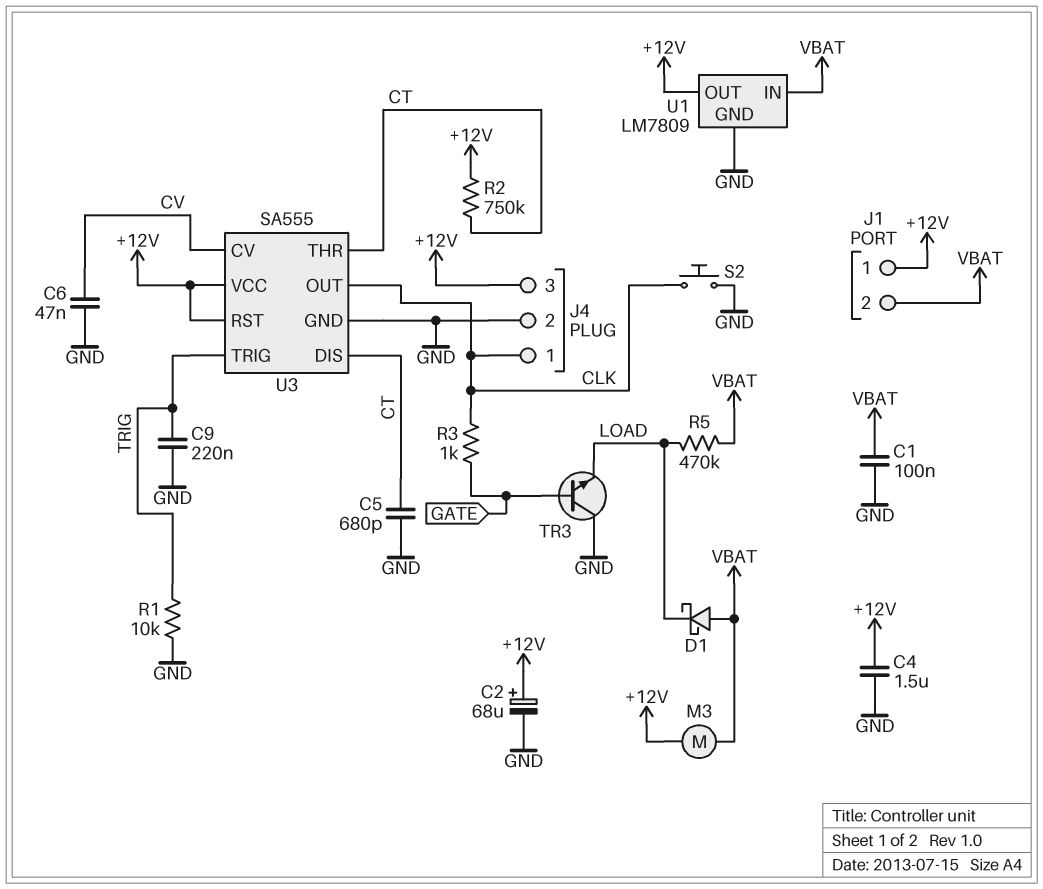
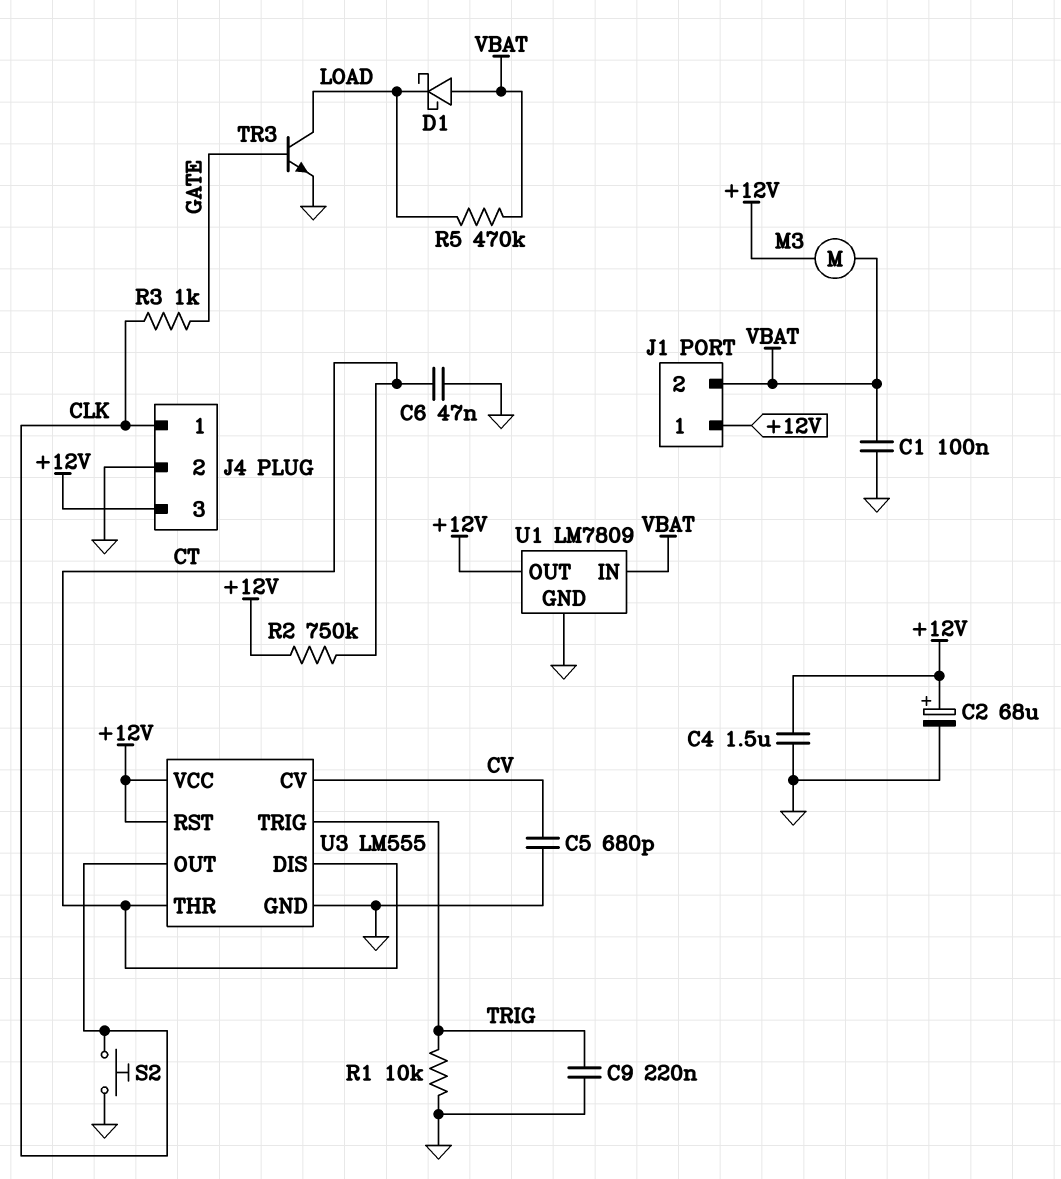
C5: 680pF (CT, GND) -> 680pF (CV, GND)
C6: 47nF (CV, GND) -> 47nF (CT, GND)
TR3: NPN (B GATE, C GND, E LOAD) -> NPN (B GATE, C LOAD, E GND)
U3: SA555 -> LM555

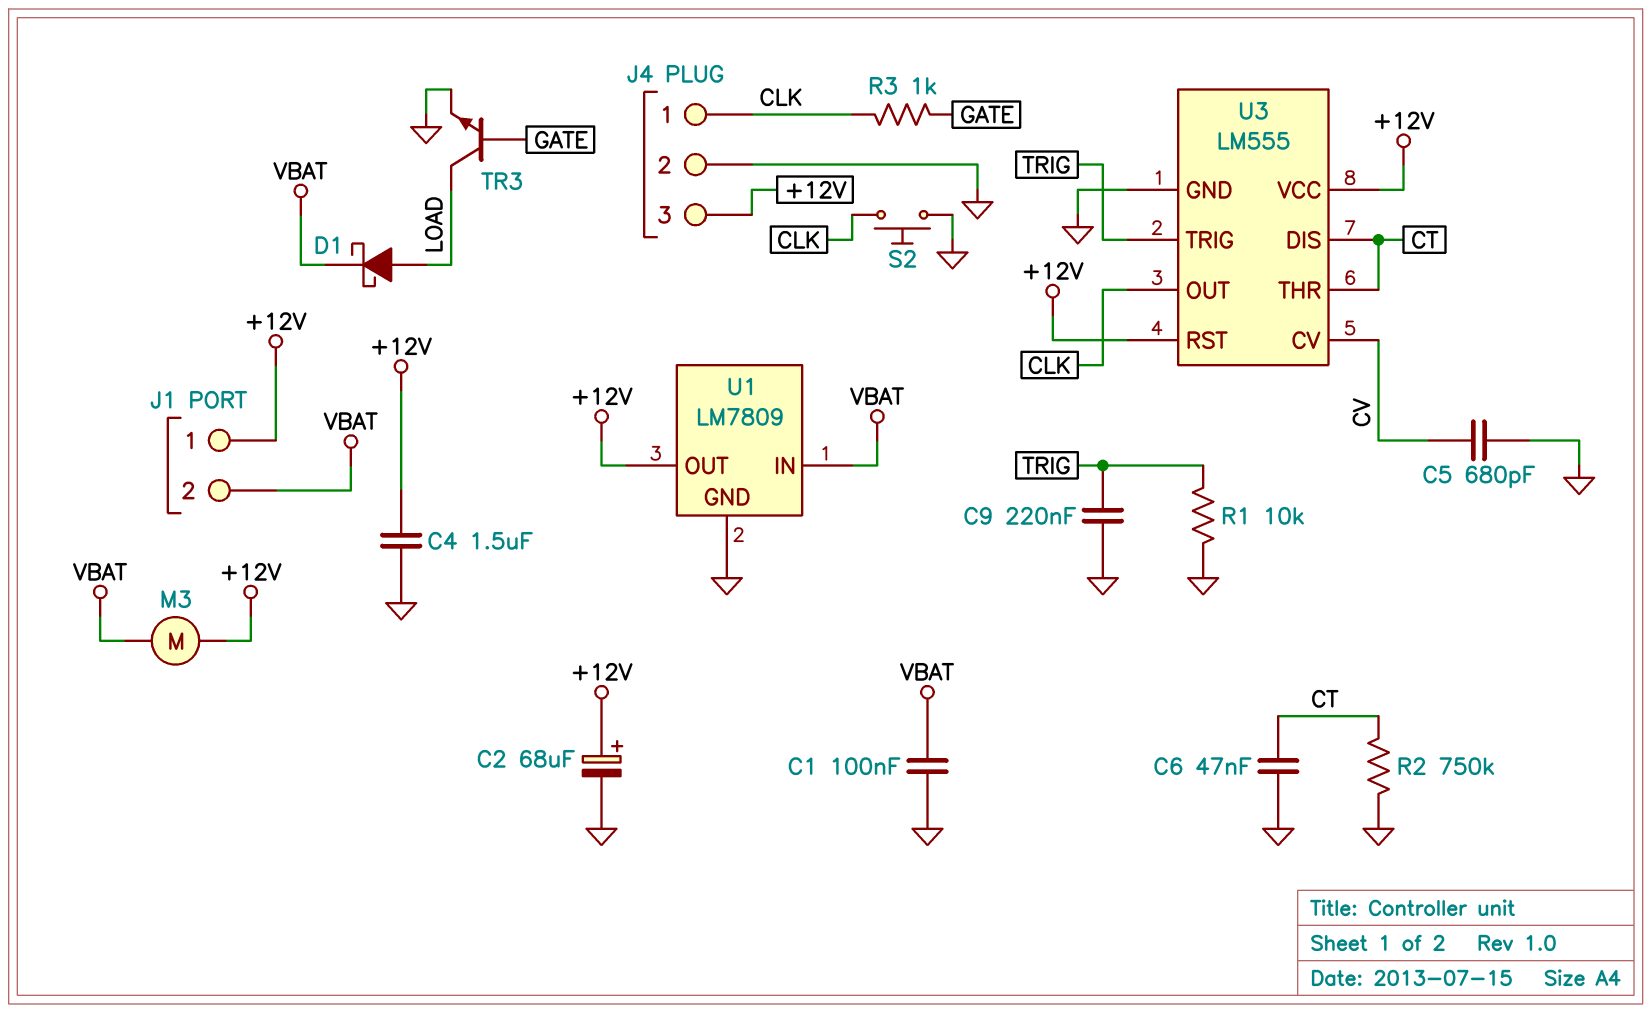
D1: schottky (A VBAT, K LOAD) -> schottky (A LOAD, K VBAT)
R2: 750k (+12V, CT) -> 750k (CT, GND)
R5: 470k (LOAD, VBAT) -> none

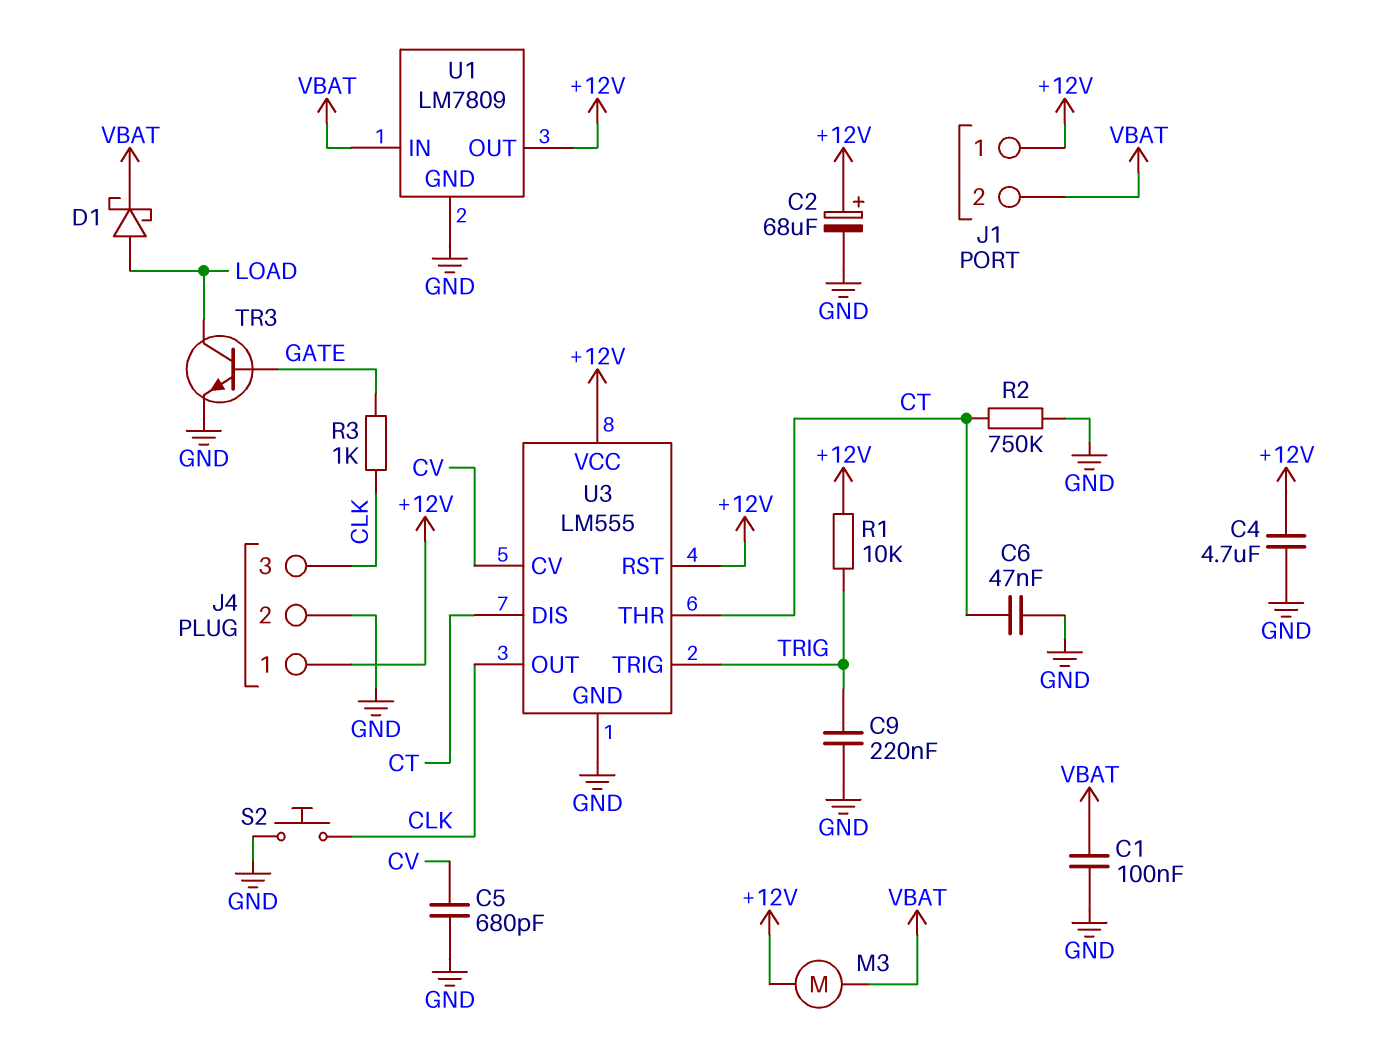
C4: 1.5uF (+12V, GND) -> 4.7uF (+12V, GND)
J4 pin 1: CLK -> +12V
J4 pin 3: +12V -> CLK
R1: 10k (GND, TRIG) -> 10k (+12V, TRIG)

